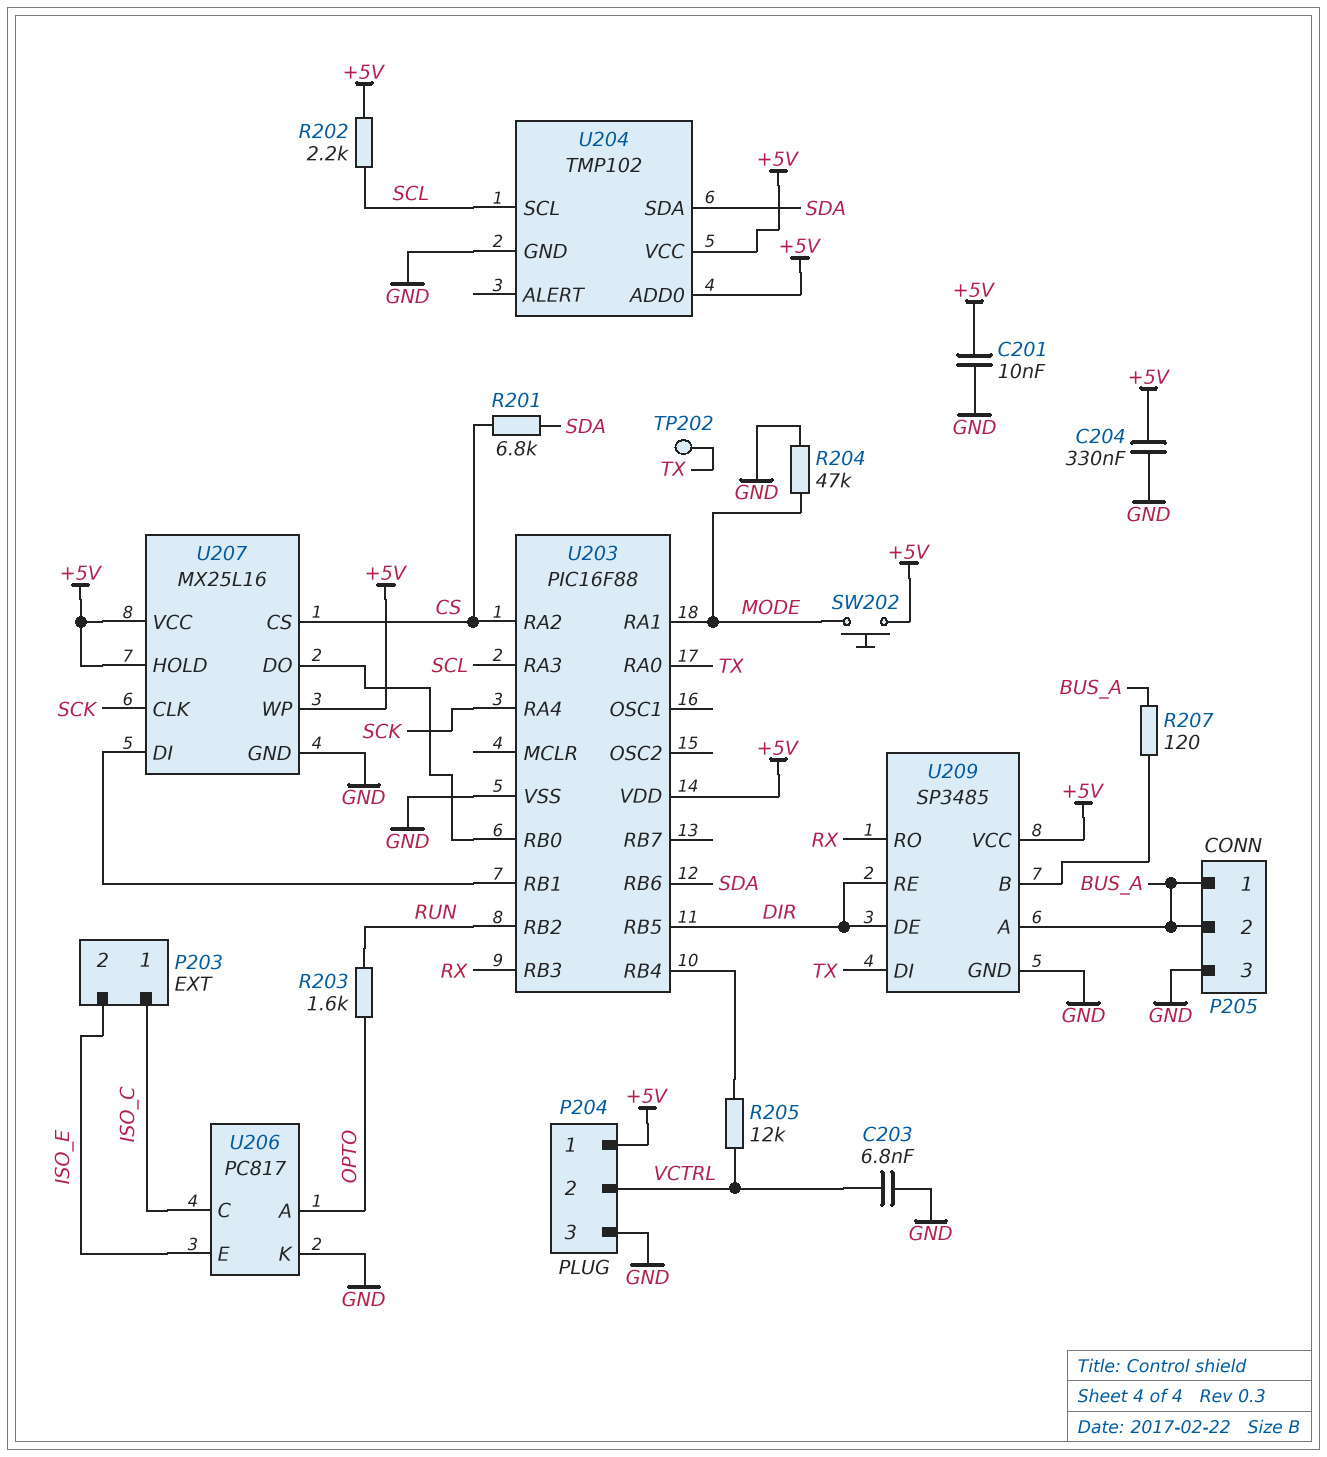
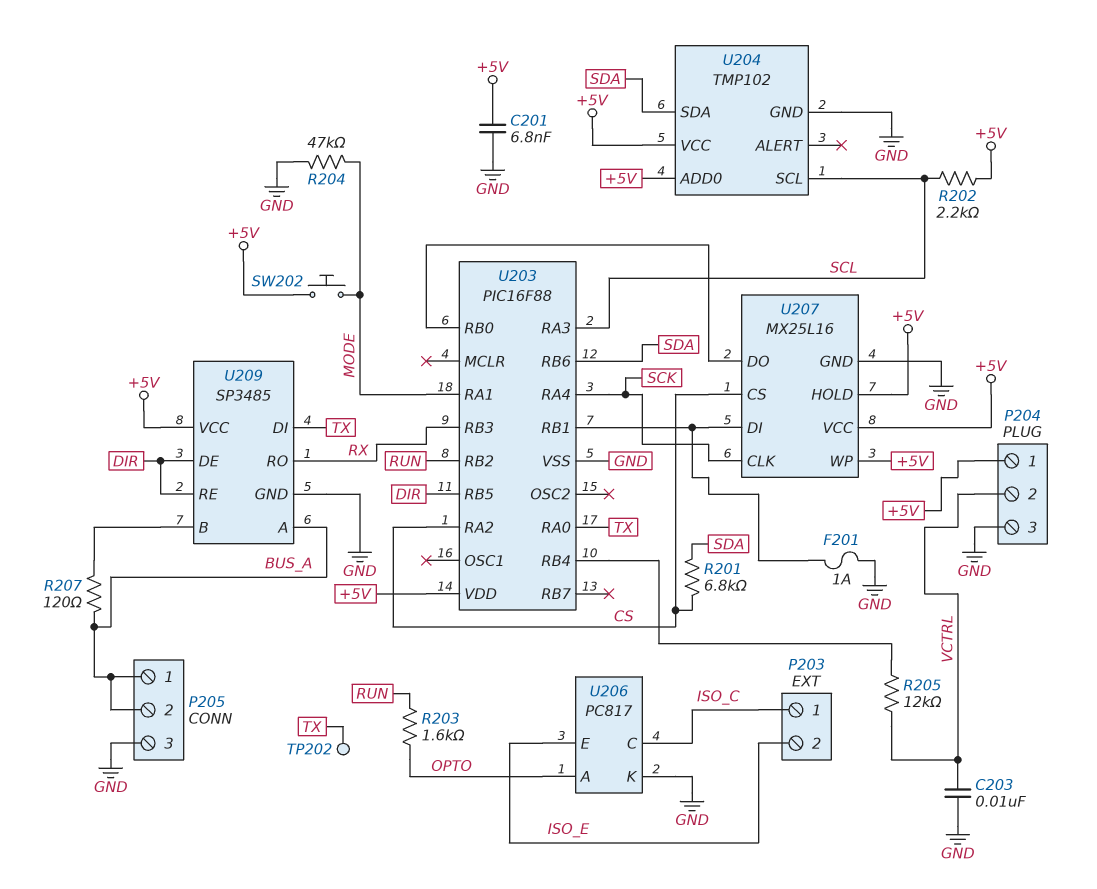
C201: 10nF (+5V, GND) -> 6.8nF (+5V, GND)
C203: 6.8nF (GND, VCTRL) -> 10nF (GND, VCTRL)
C204: 330nF (+5V, GND) -> none
F201: none -> 1A (GND, U203/RB1)

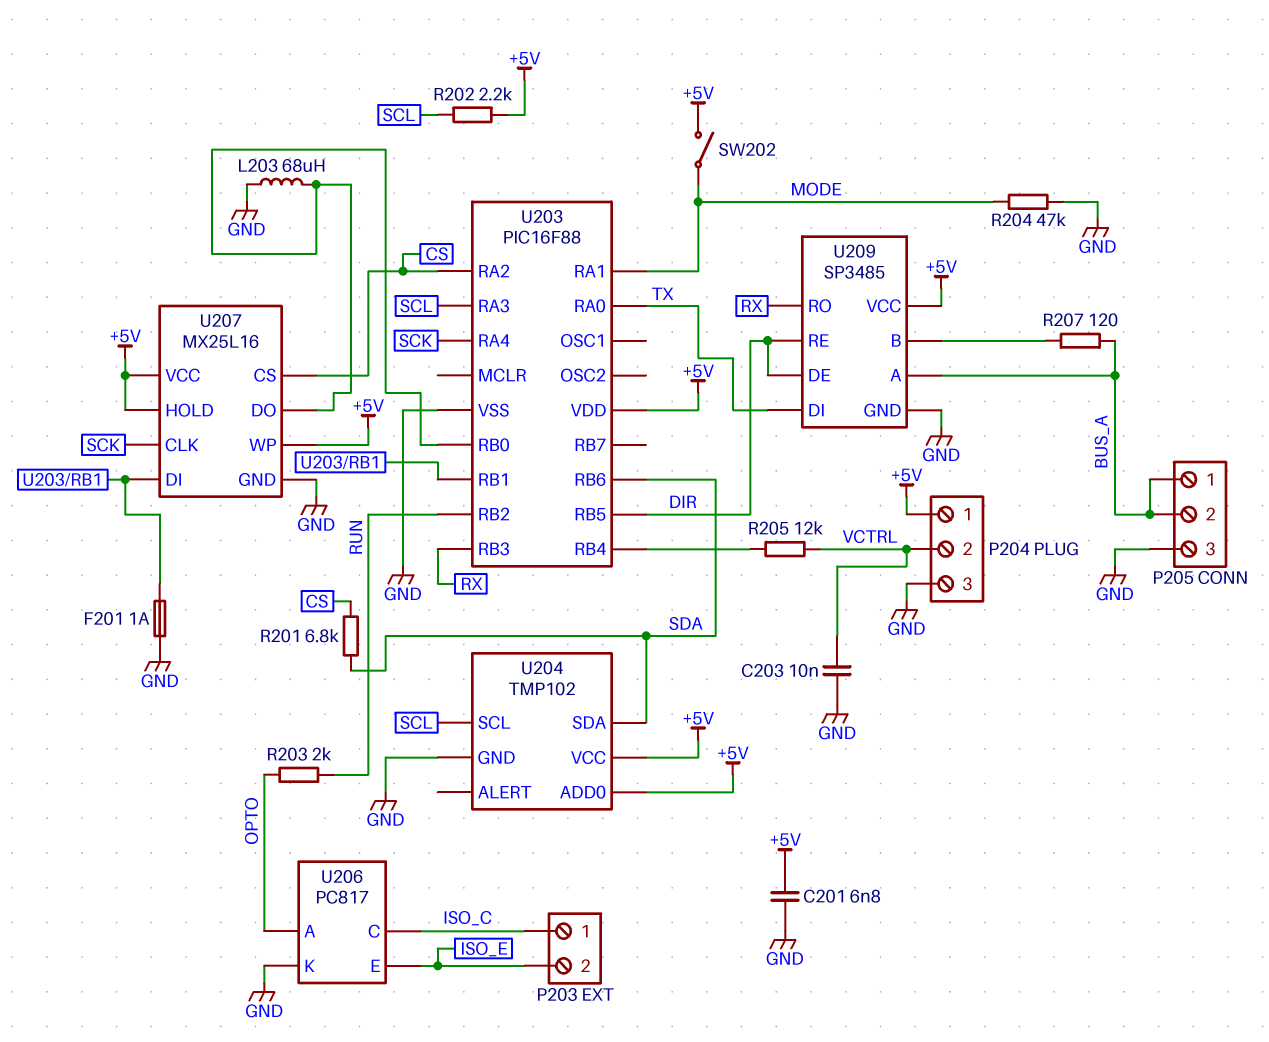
L203: none -> 68uH (GND, U203/RB0)
R203: 1.6k (OPTO, RUN) -> 2k (OPTO, RUN)
SW202: button (+5V, MODE) -> switch (+5V, MODE)
TP202: test point (TX) -> none

